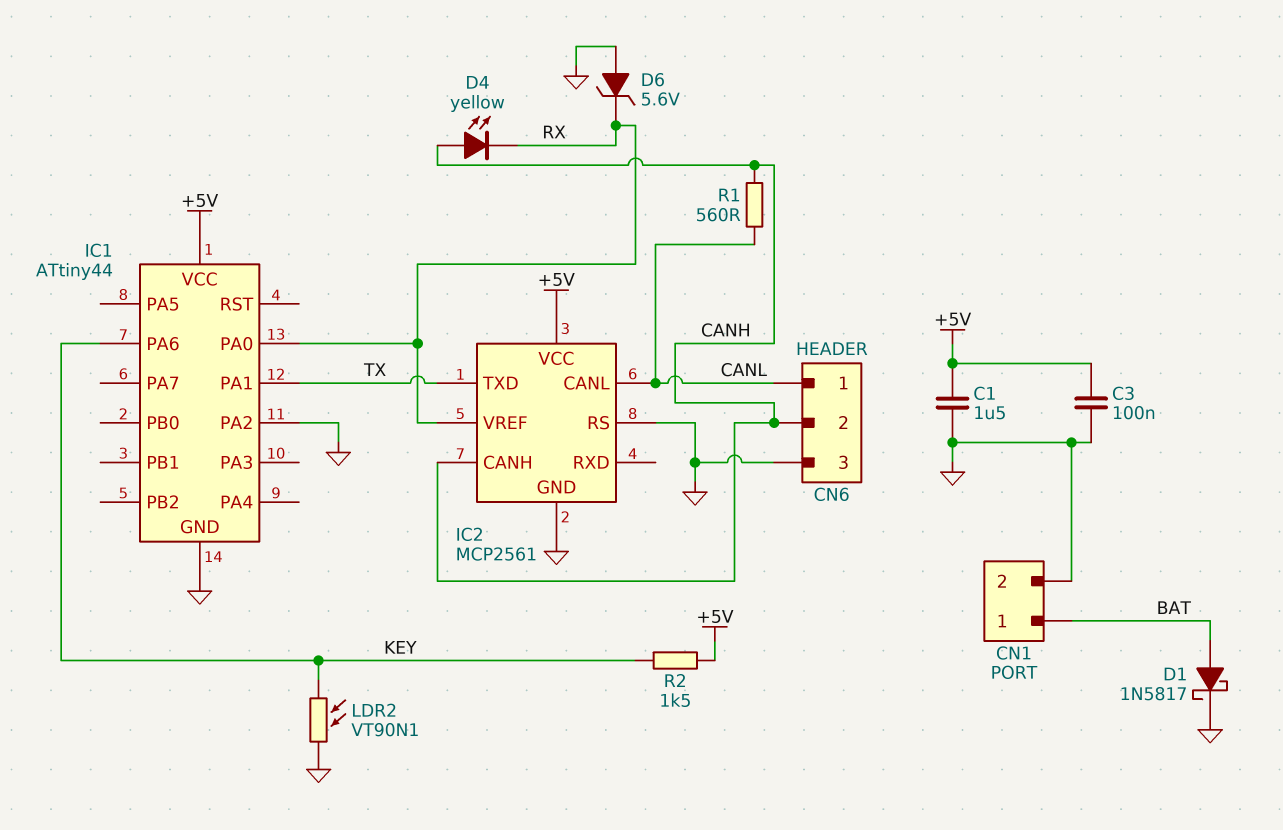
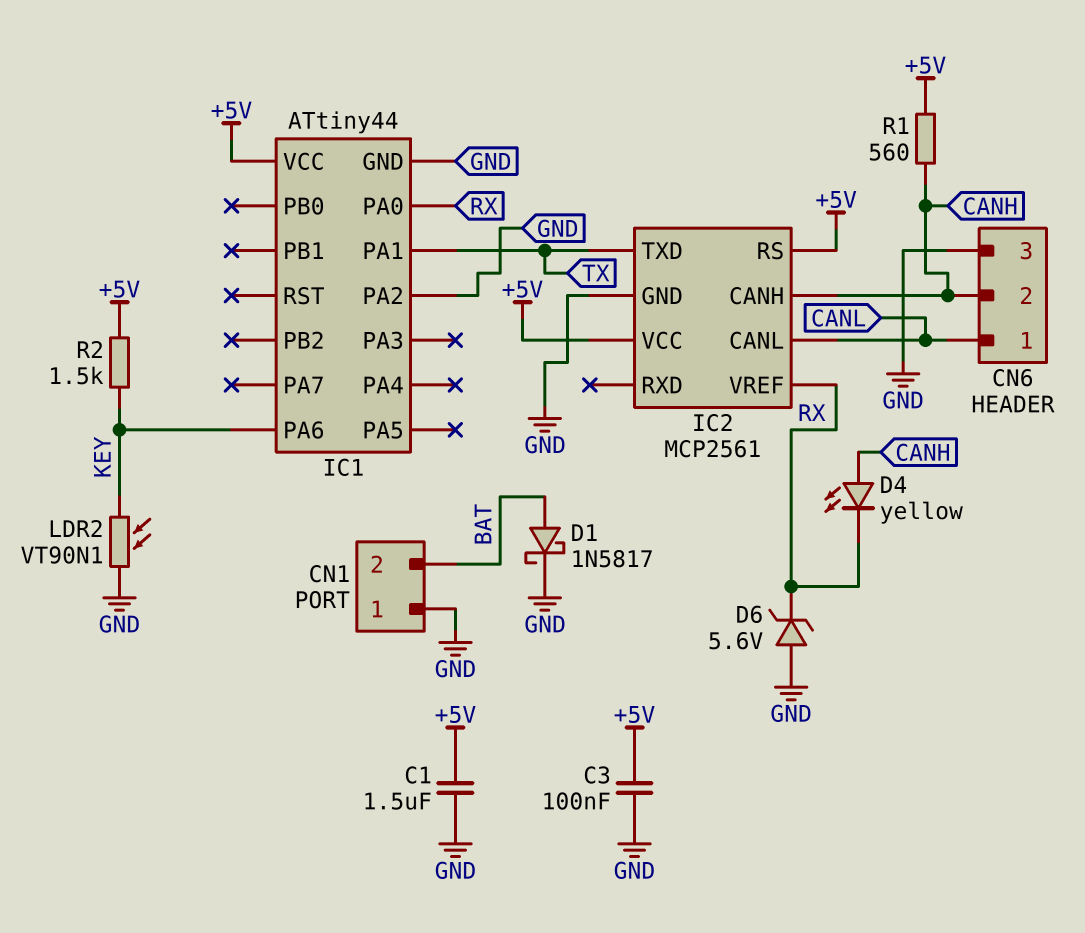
CN1 pin 1: BAT -> GND
CN1 pin 2: GND -> BAT
IC2 pin RS: GND -> +5V
R1: 560 (CANH, CANL) -> 560 (+5V, CANH)

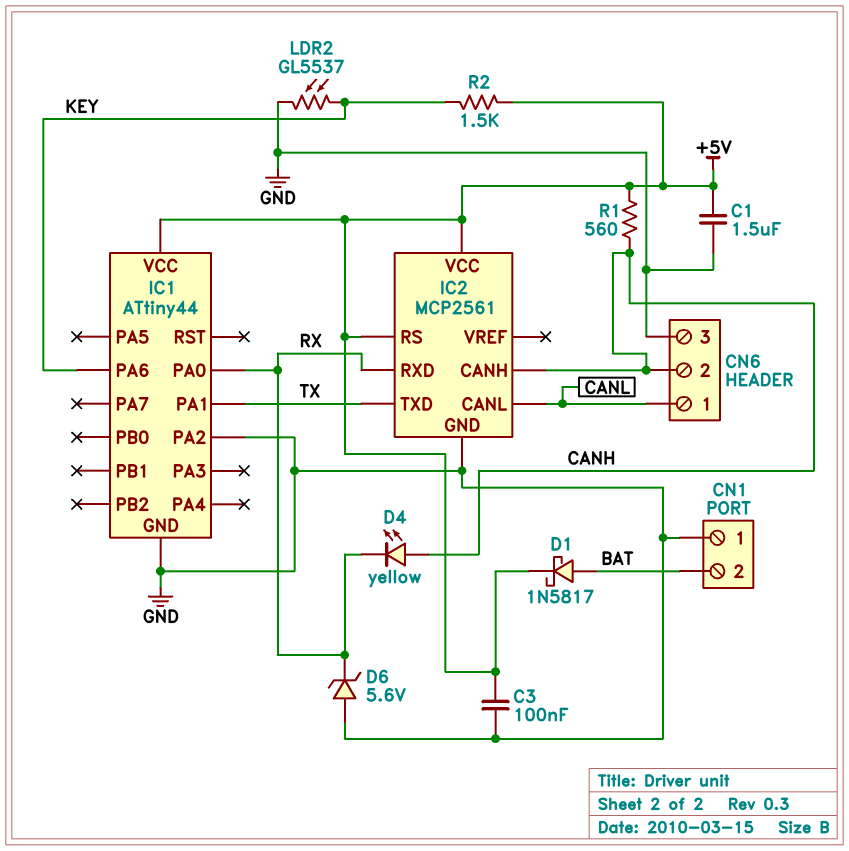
D1: schottky 1N5817 (A BAT, K GND) -> schottky 1N5817 (A BAT, K +5V)
IC2 pin RXD: none -> RX
IC2 pin VREF: RX -> none
LDR2: VT90N1 (GND, KEY) -> GL5537 (GND, KEY)

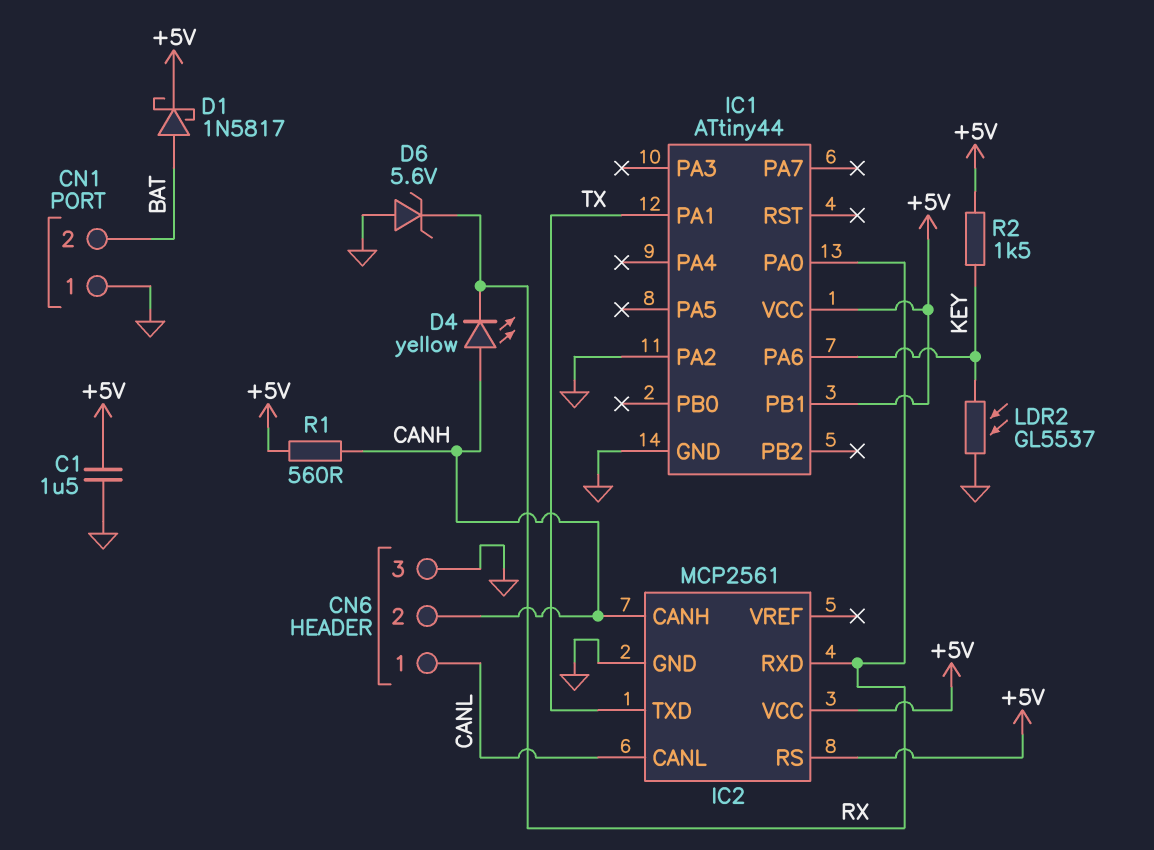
C3: 100nF (+5V, GND) -> none
IC1 pin PB1: none -> +5V

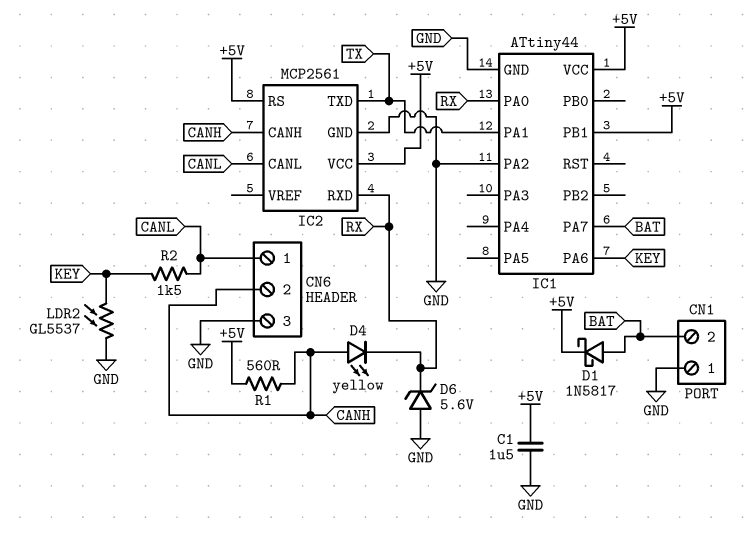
IC1 pin PA7: none -> BAT
R2: 1.5k (+5V, KEY) -> 1.5k (CANL, KEY)

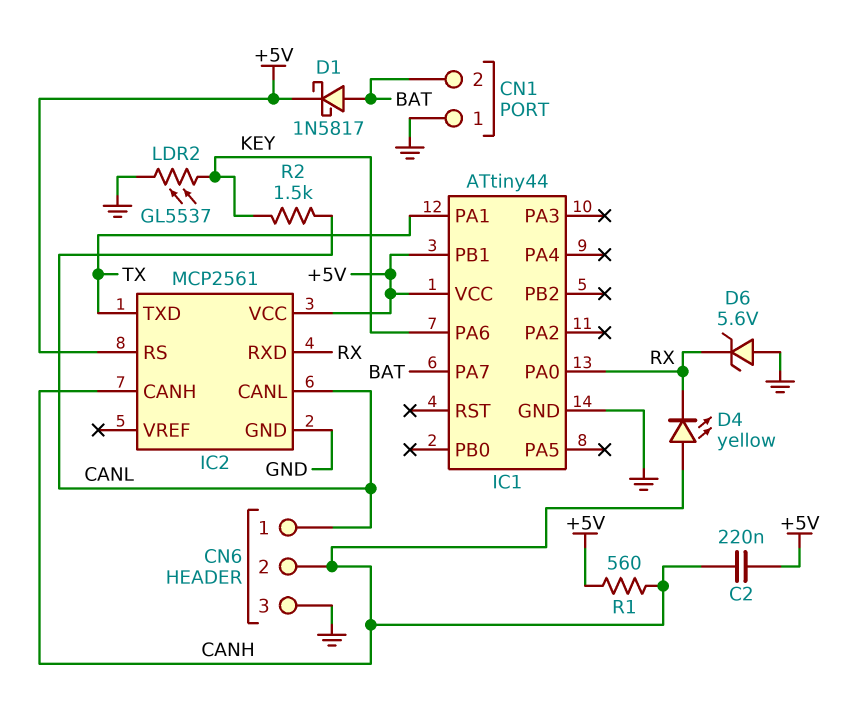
C1: 1.5uF (+5V, GND) -> none
C2: none -> 220nF (+5V, CANH)
IC1 pin PA2: GND -> none

